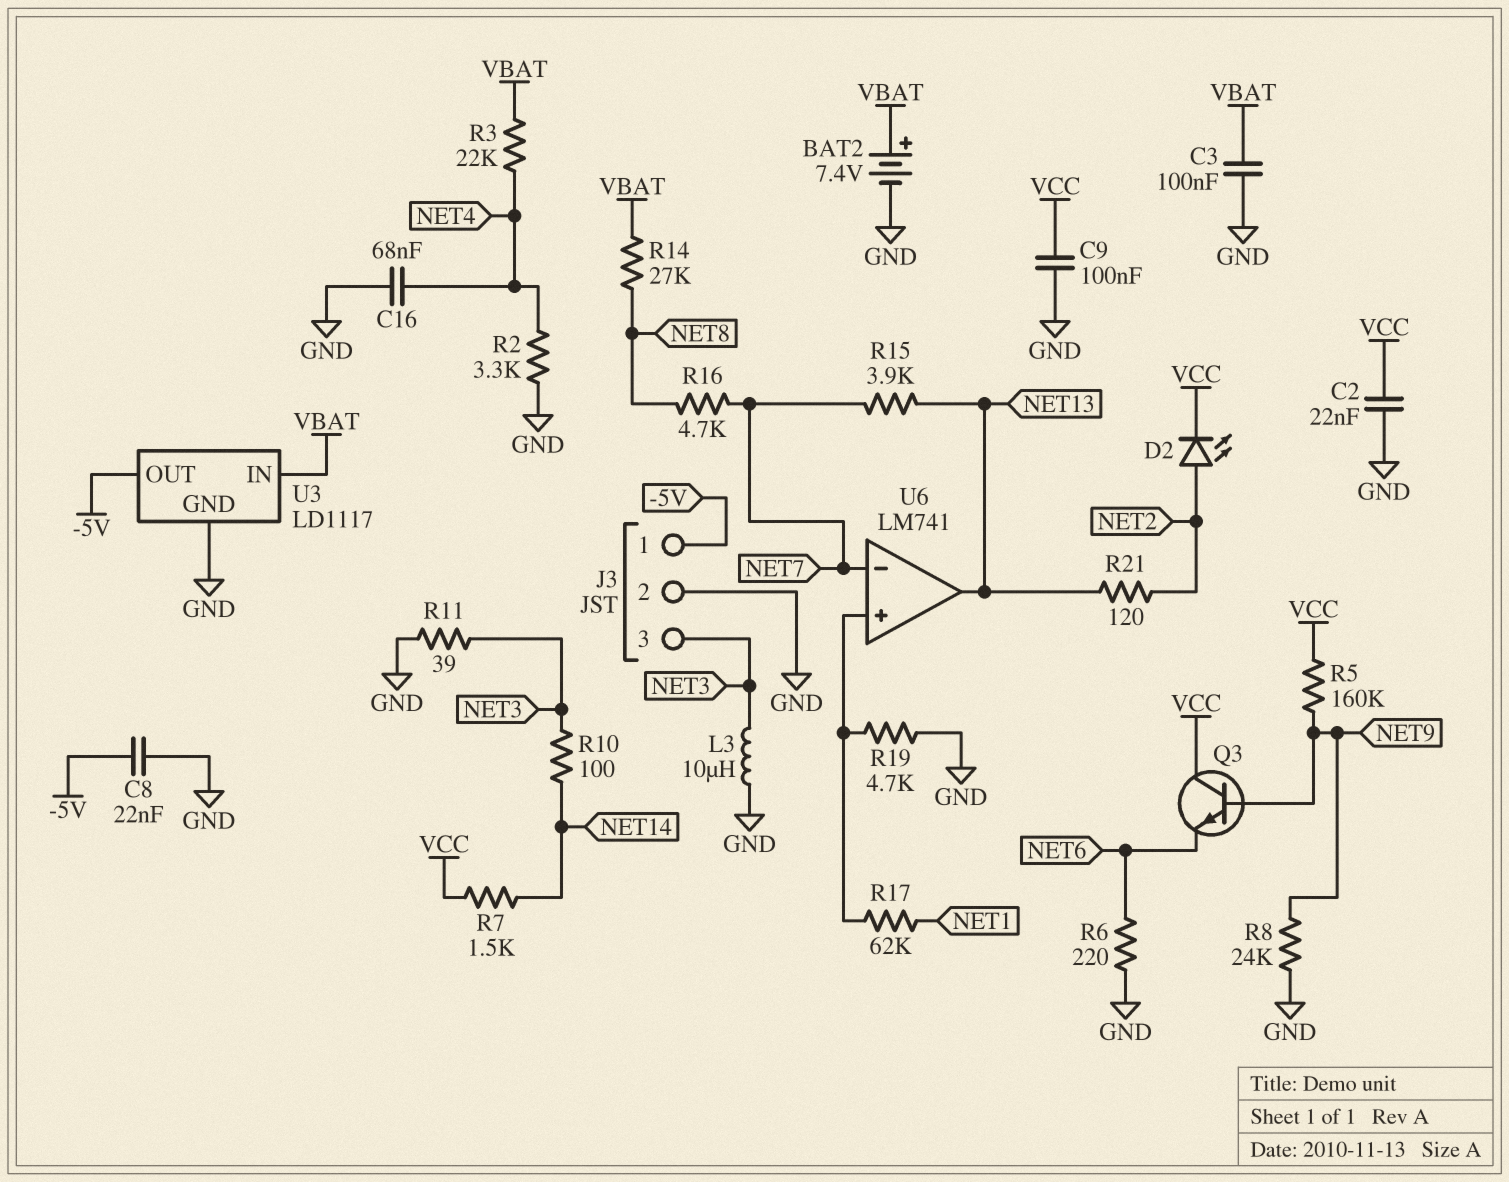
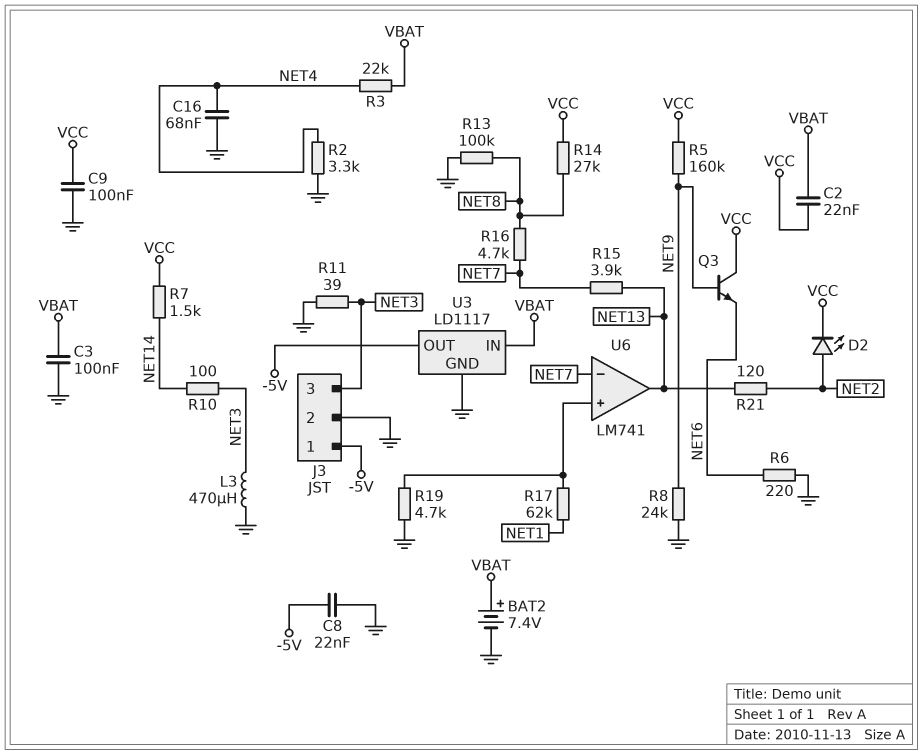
C2: 22nF (GND, VCC) -> 22nF (VBAT, VCC)
L3: 10uH (GND, NET3) -> 470uH (GND, NET3)
R13: none -> 100k (GND, NET8)
R14: 27k (NET8, VBAT) -> 27k (NET8, VCC)

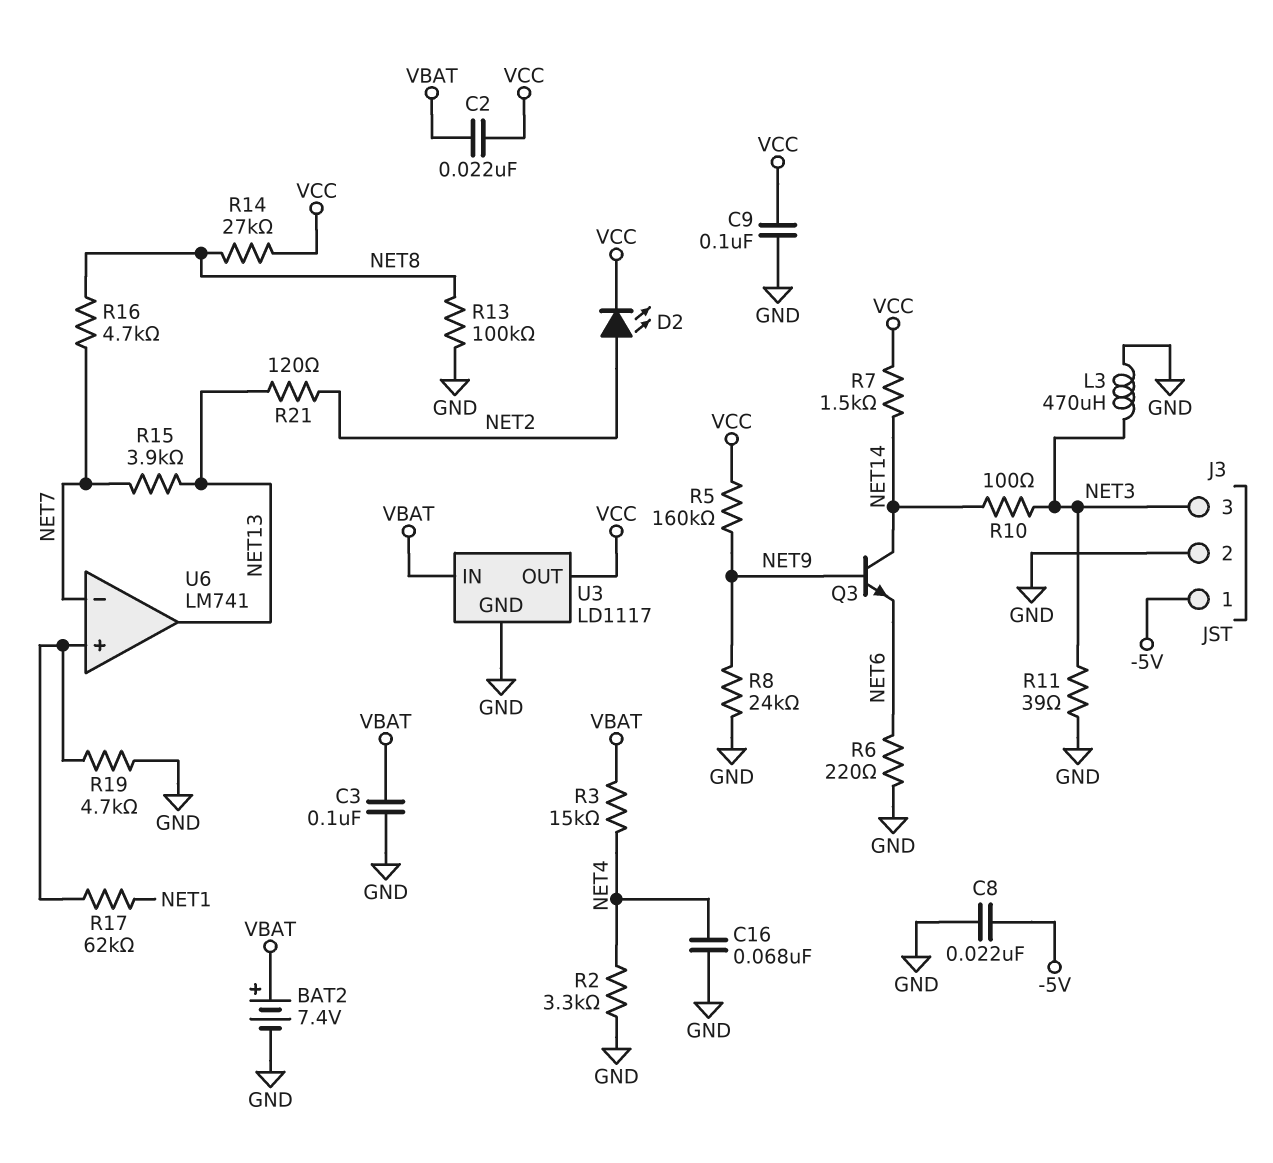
Q3: NPN (B NET9, C VCC, E NET6) -> NPN (B NET9, C NET14, E NET6)
R3: 22k (NET4, VBAT) -> 15k (NET4, VBAT)
U3 pin OUT: -5V -> VCC

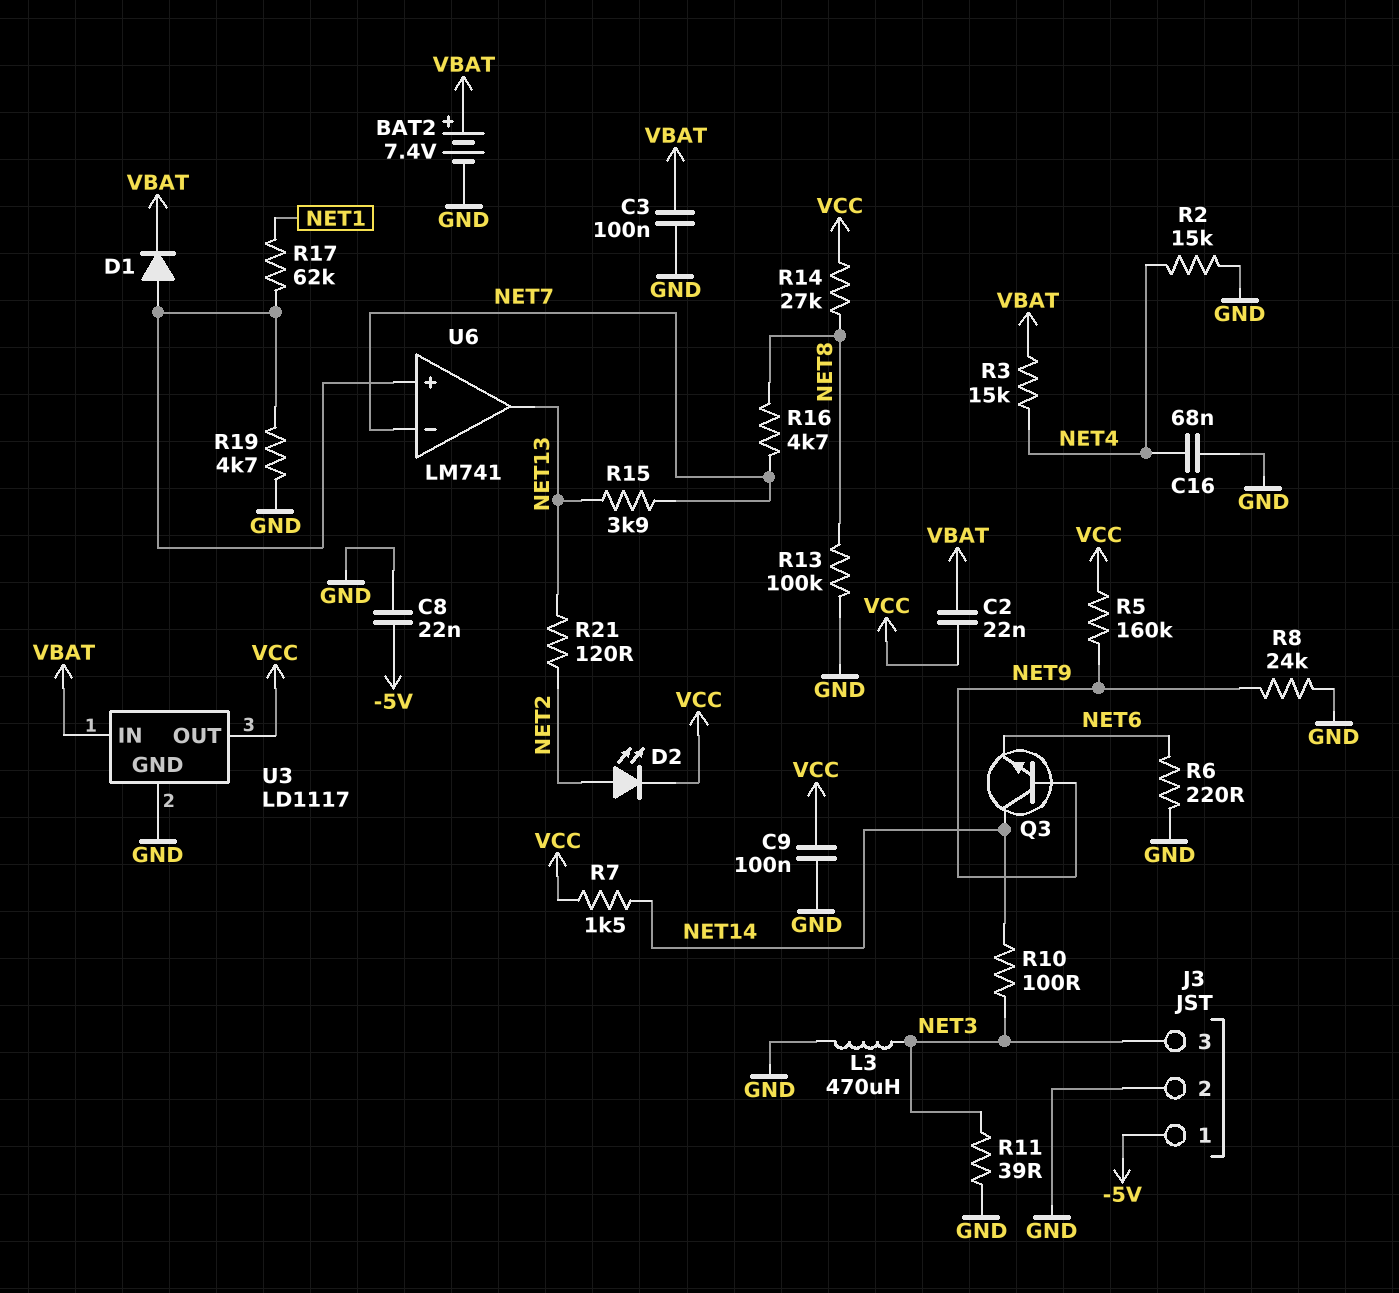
D1: none -> diode (A U6/in+, K VBAT)
R2: 3.3k (GND, NET4) -> 15k (GND, NET4)

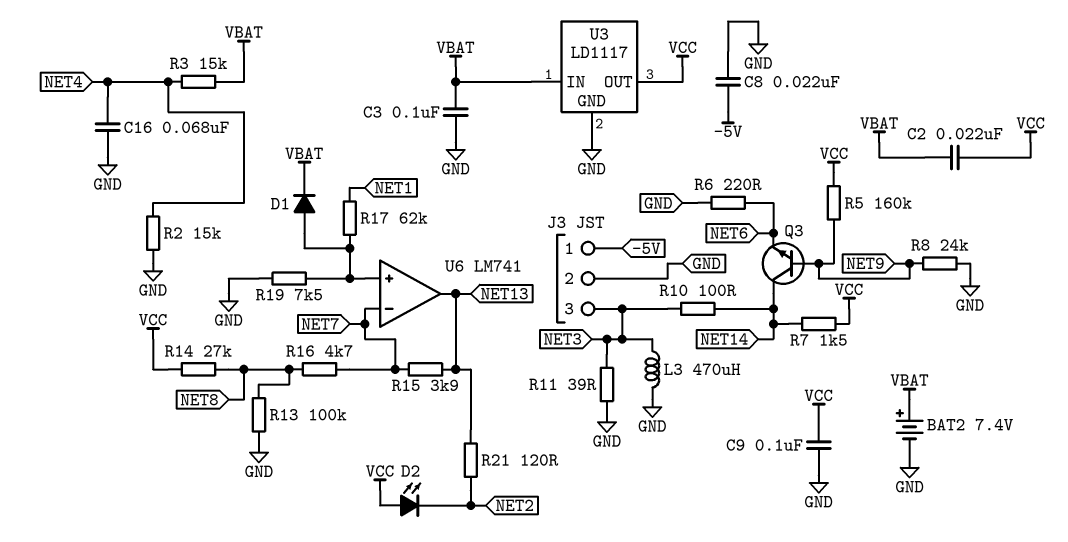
D2: LED (A NET2, K VCC) -> LED (A VCC, K NET2)
R19: 4.7k (GND, U6/in+) -> 7.5k (GND, U6/in+)

